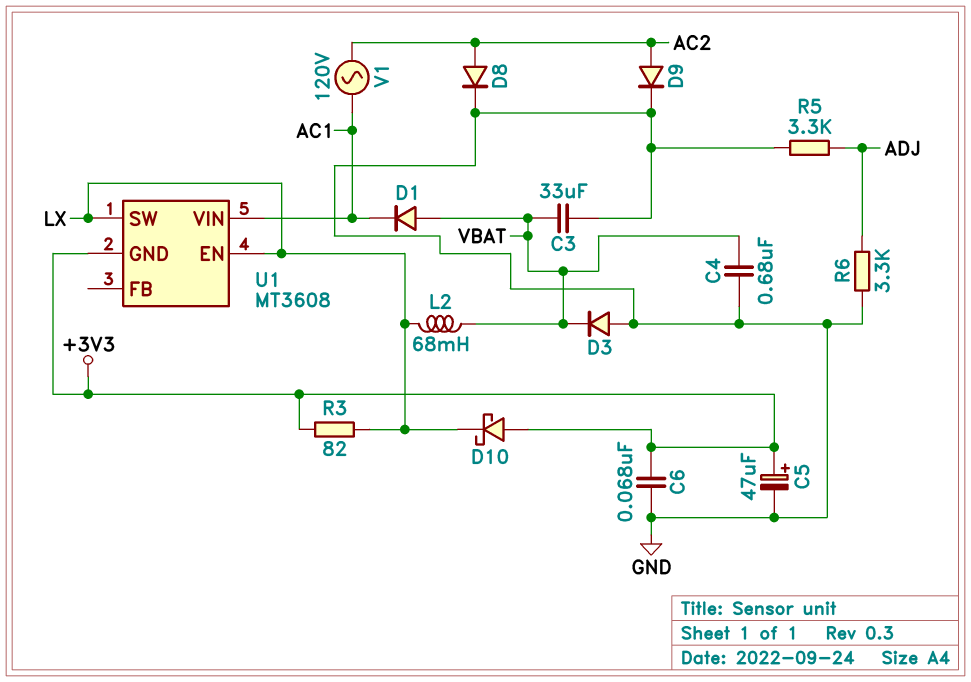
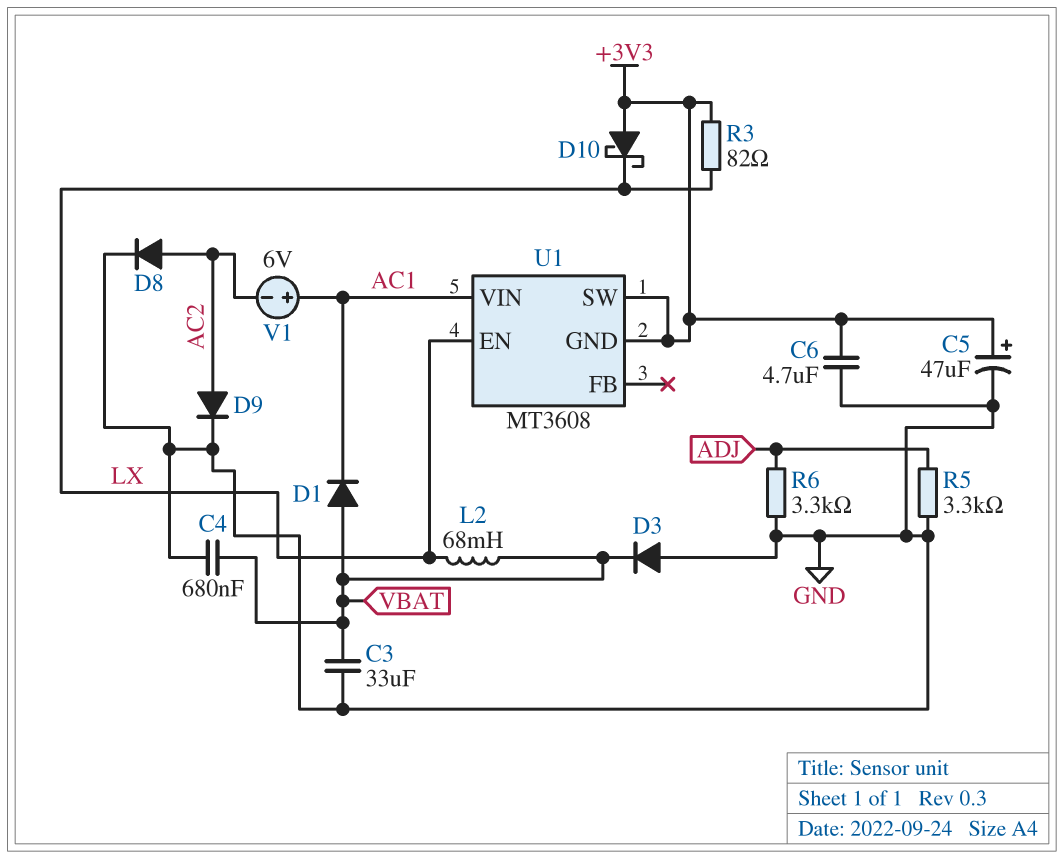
C6: 68nF (+3V3, GND) -> 4.7uF (+3V3, GND)
U1 pin SW: LX -> +3V3
V1: AC 120V (AC1, AC2) -> 6V (plus AC1, minus AC2)

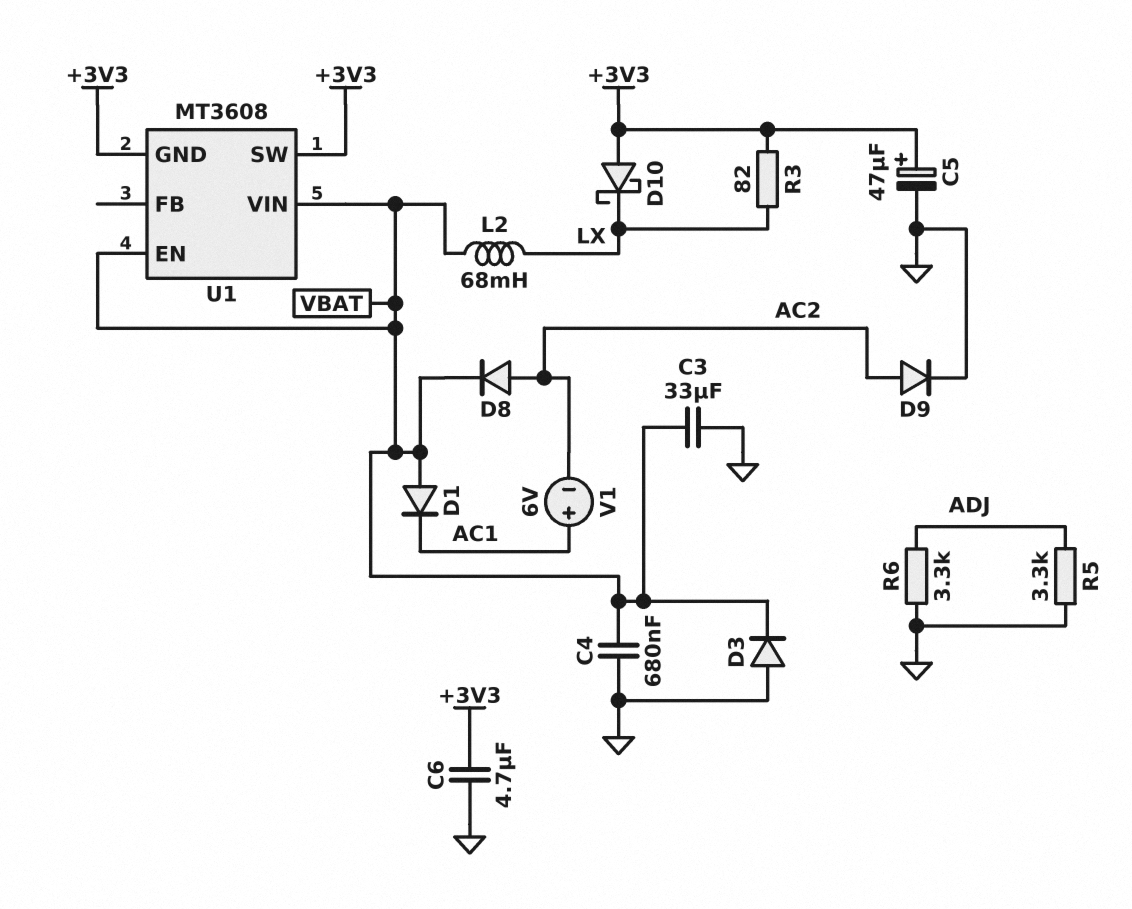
D8: diode (A AC2, K GND) -> diode (A AC2, K VBAT)
U1 pin EN: LX -> VBAT
U1 pin VIN: AC1 -> VBAT

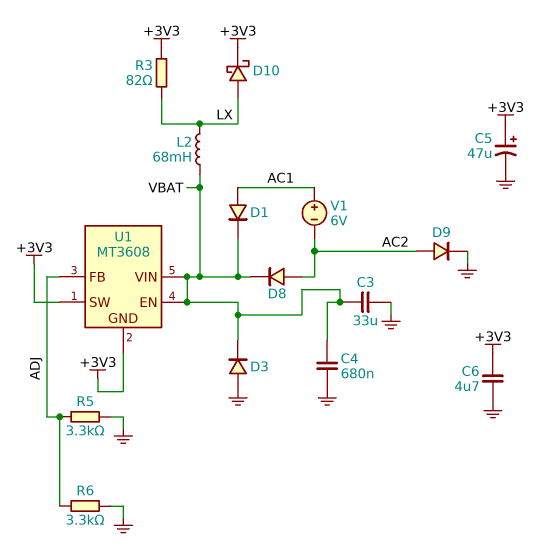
D1: diode (A VBAT, K AC1) -> diode (A AC1, K VBAT)
D10: schottky (A +3V3, K LX) -> schottky (A LX, K +3V3)
U1 pin FB: none -> ADJ

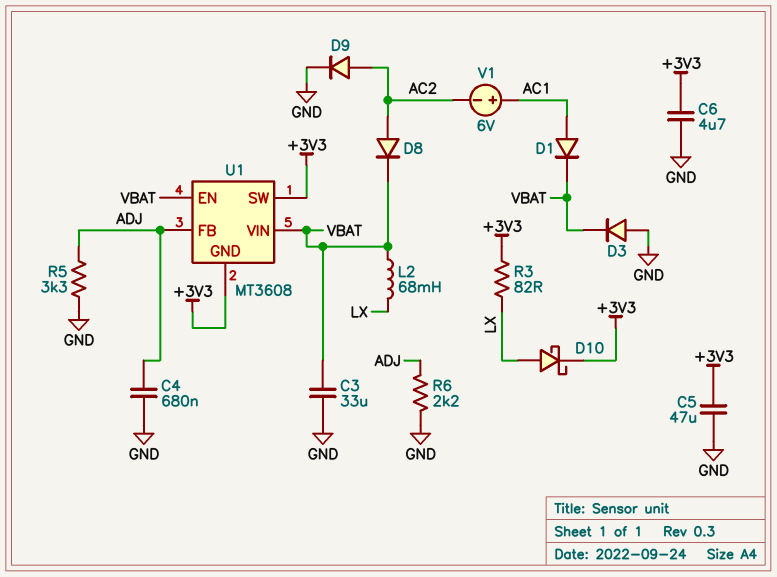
C4: 680nF (GND, VBAT) -> 680nF (ADJ, GND)
C5: 47uF (plus +3V3, minus GND) -> 47uF (+3V3, GND)
R6: 3.3k (ADJ, GND) -> 2.2k (ADJ, GND)

